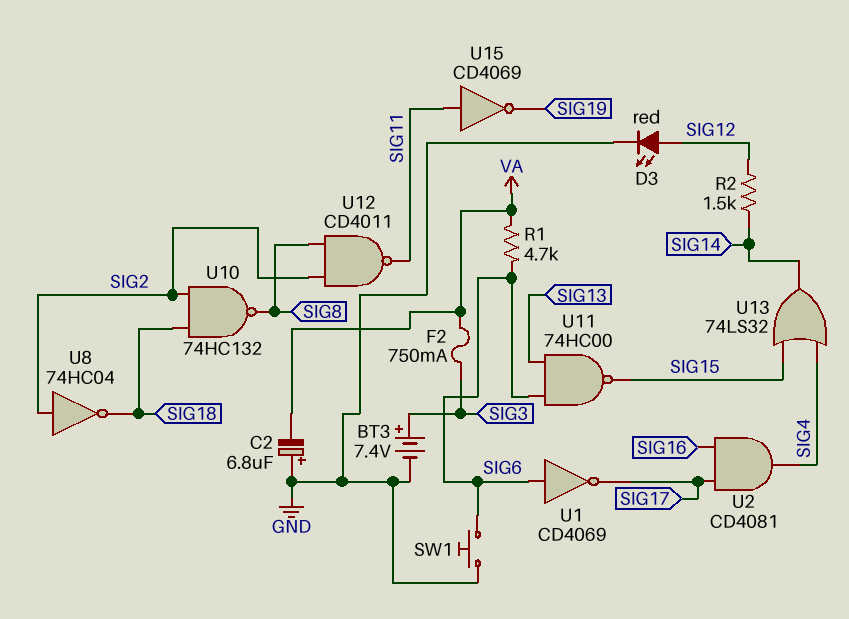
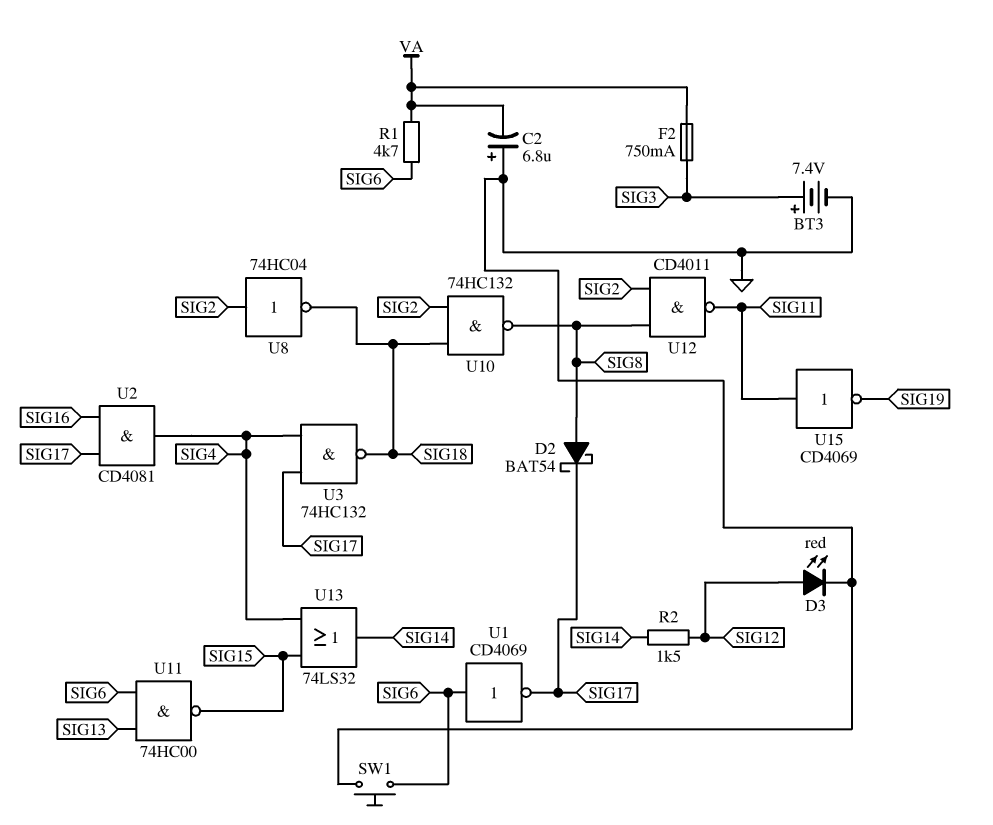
D2: none -> schottky BAT54 (A SIG8, K SIG17)
U3: none -> NAND 74HC132 (in SIG4, in SIG17, out SIG18)

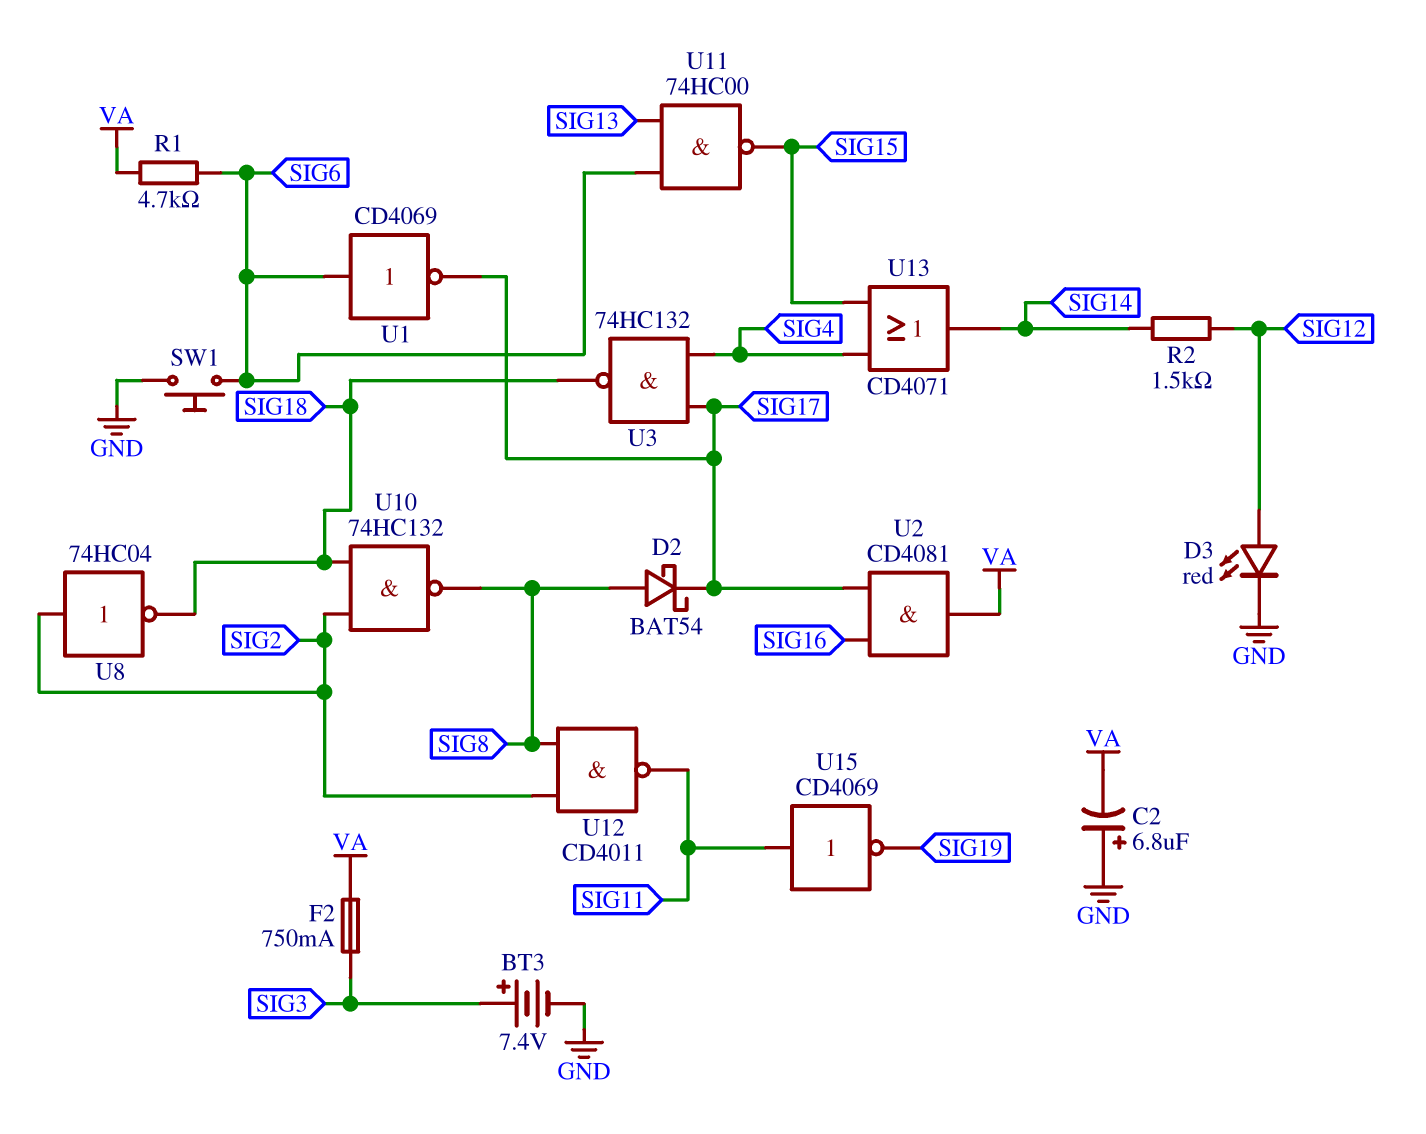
U2: AND CD4081 (in SIG16, in SIG17, out SIG4) -> AND CD4081 (in SIG16, in SIG17, out VA)
U13: OR 74LS32 (in SIG4, in SIG15, out SIG14) -> OR CD4071 (in SIG4, in SIG15, out SIG14)

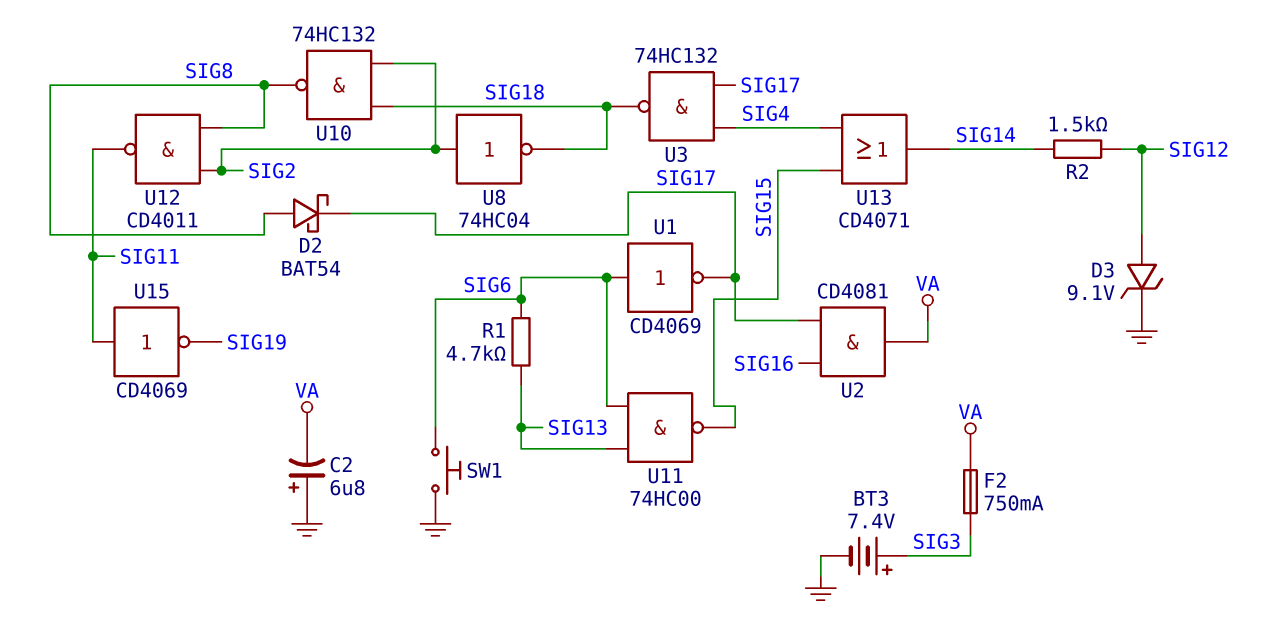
D3: LED red (A SIG12, K GND) -> zener 9.1V (A SIG12, K GND)
R1: 4.7k (SIG6, VA) -> 4.7k (SIG6, SIG13)

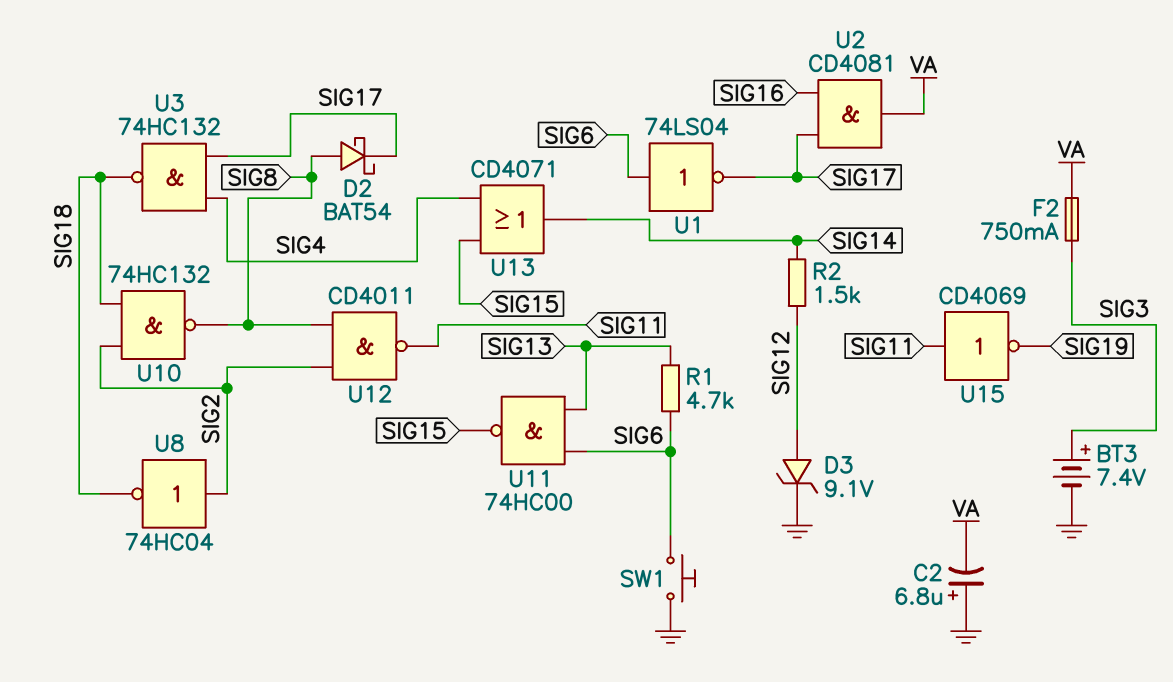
U1: NOT CD4069 (in SIG6, out SIG17) -> NOT 74LS04 (in SIG6, out SIG17)

